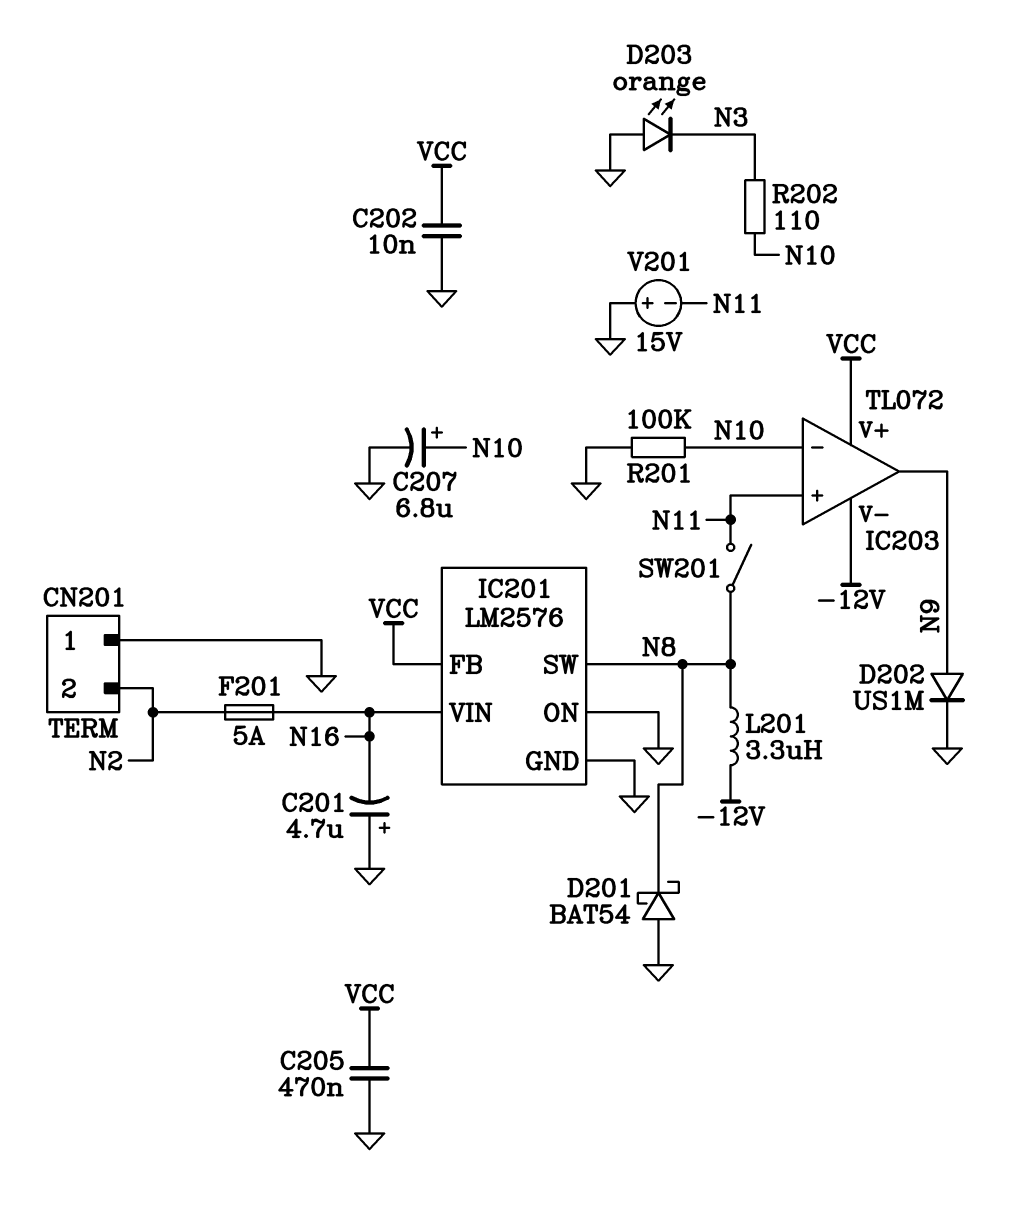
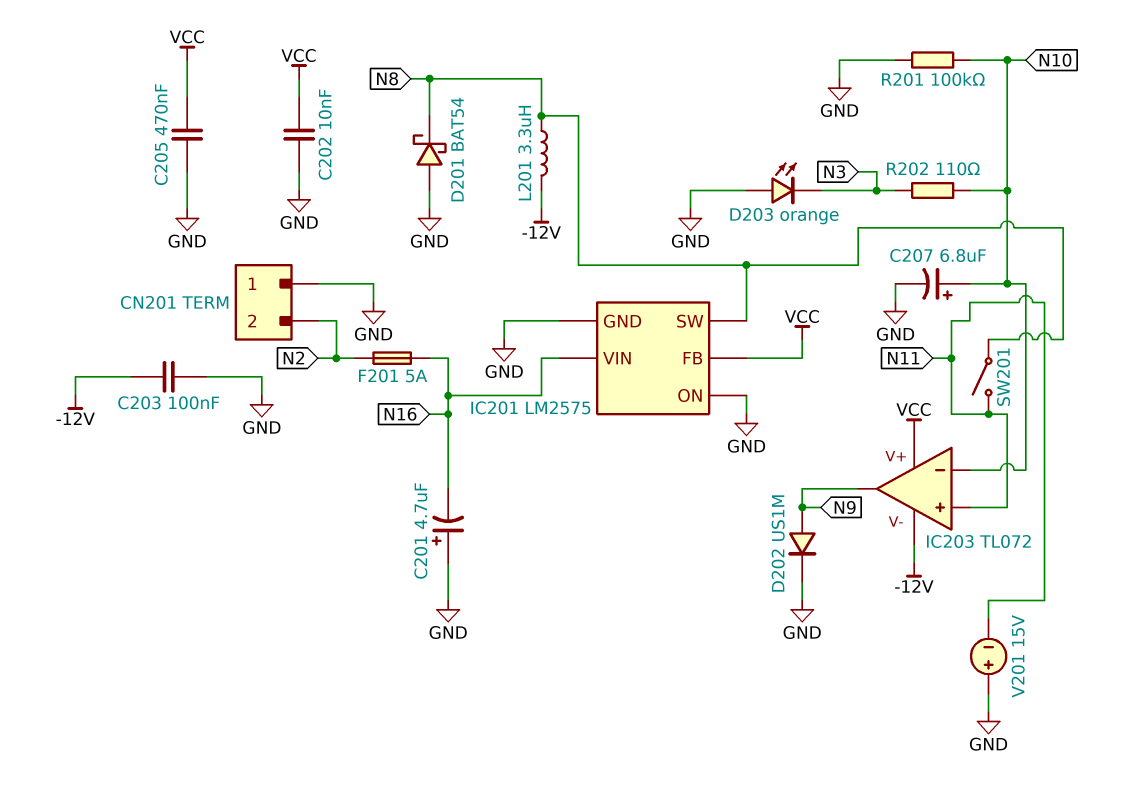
C203: none -> 100nF (-12V, GND)
IC201: LM2576 -> LM2575

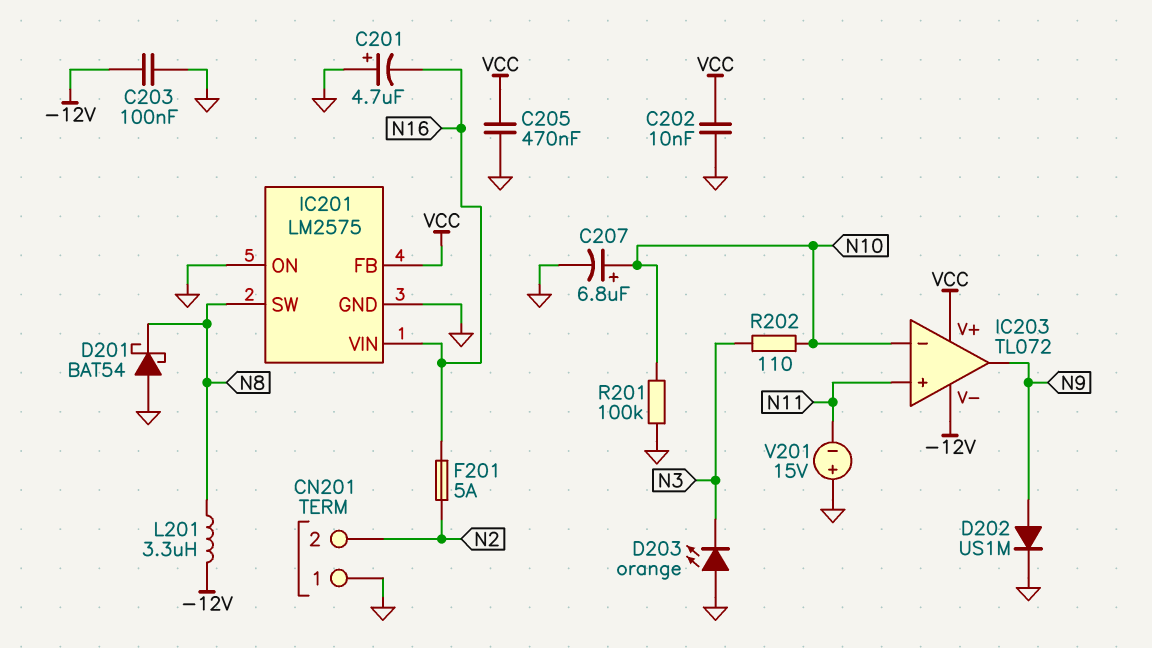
SW201: switch (N8, N11) -> none

